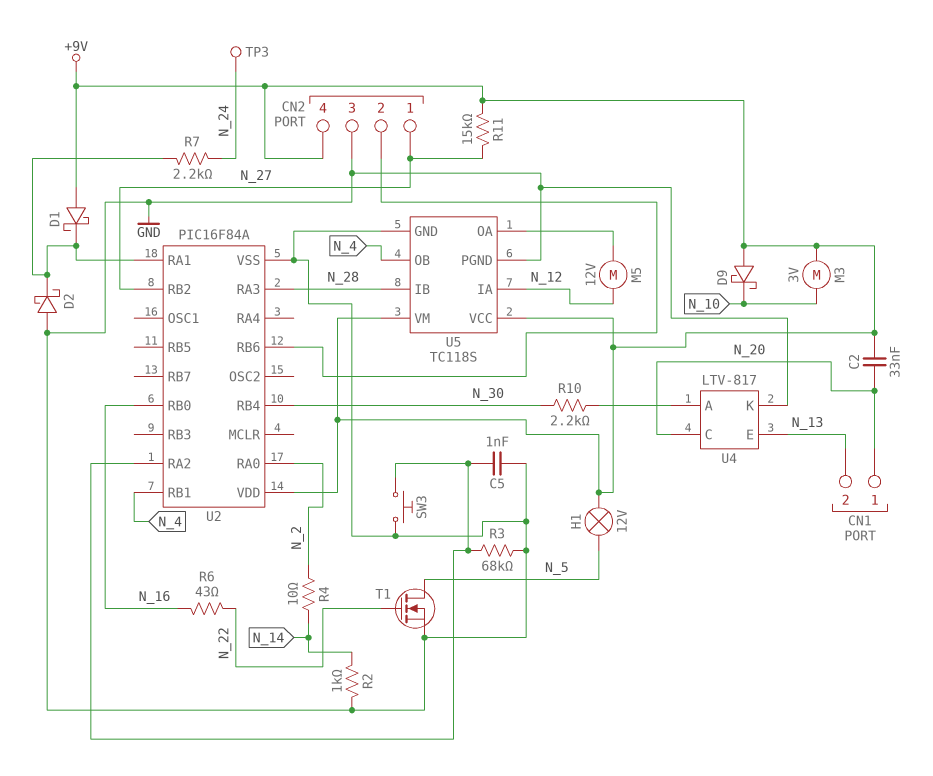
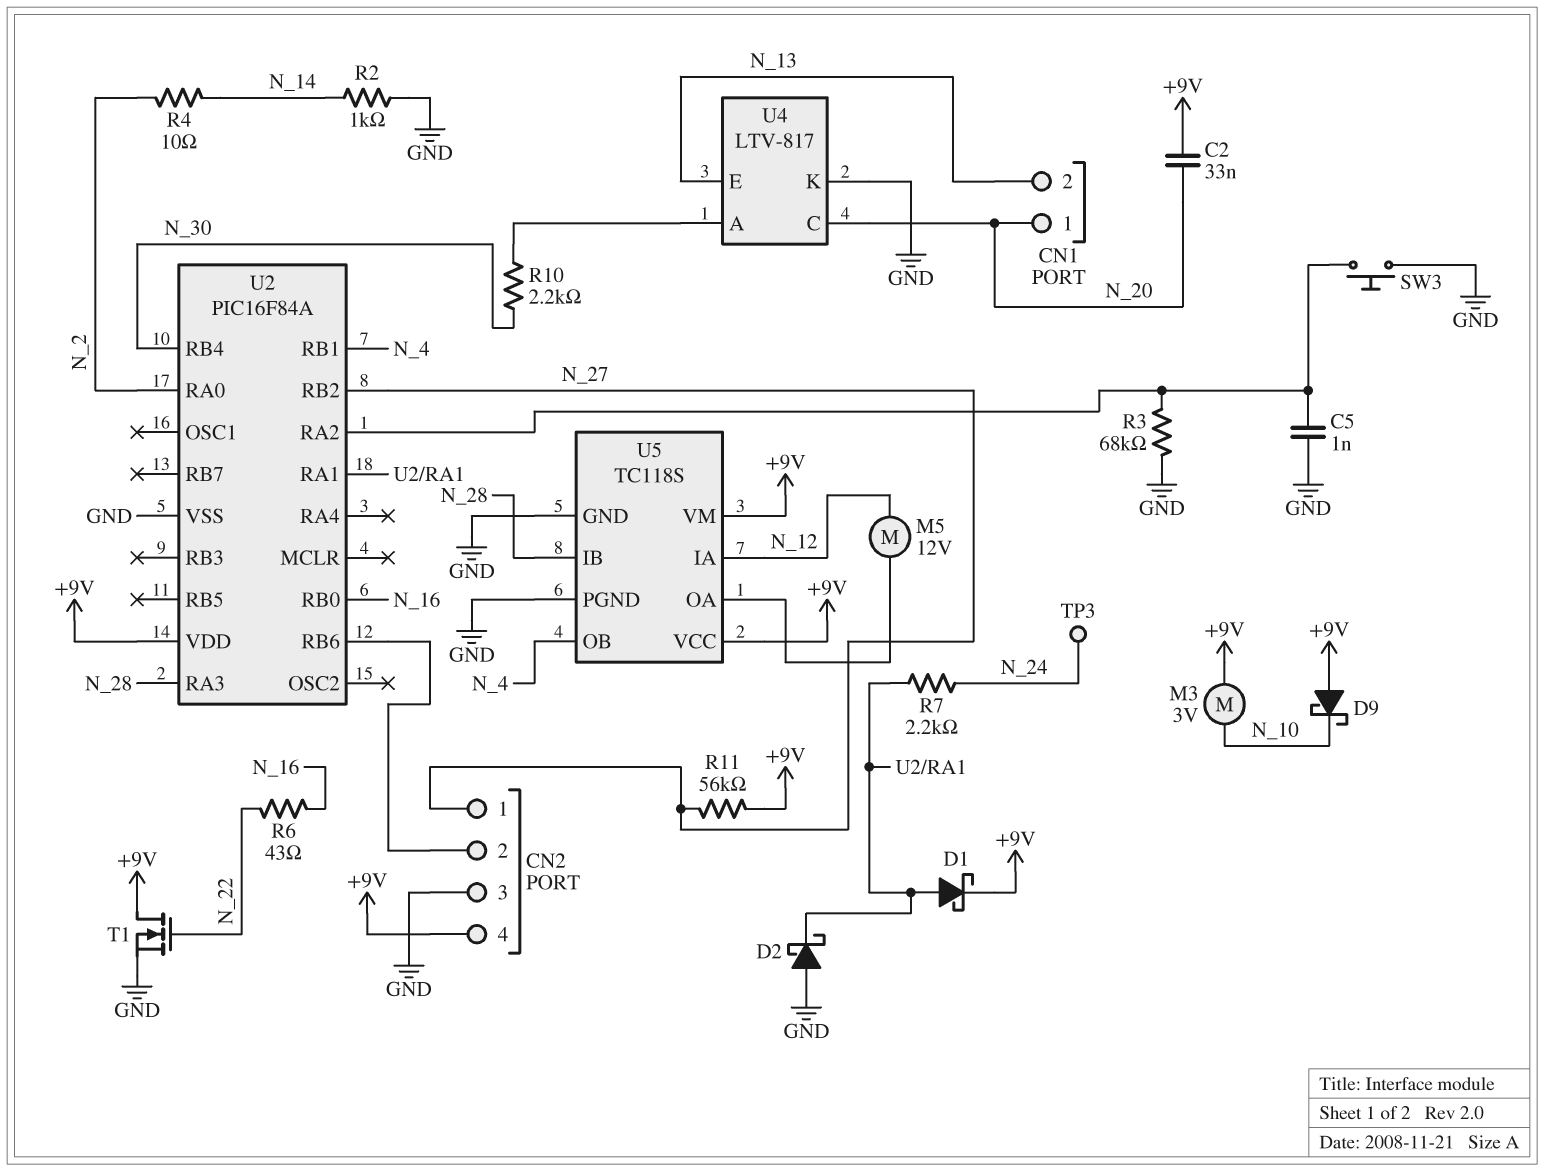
D1: schottky (A +9V, K U2/RA1) -> schottky (A U2/RA1, K +9V)
H1: lamp 12V (+9V, N_5) -> none
R11: 15k (+9V, N_27) -> 56k (+9V, N_27)
T1: NMOS (G N_22, D N_5, S GND) -> NMOS (G N_22, D +9V, S GND)

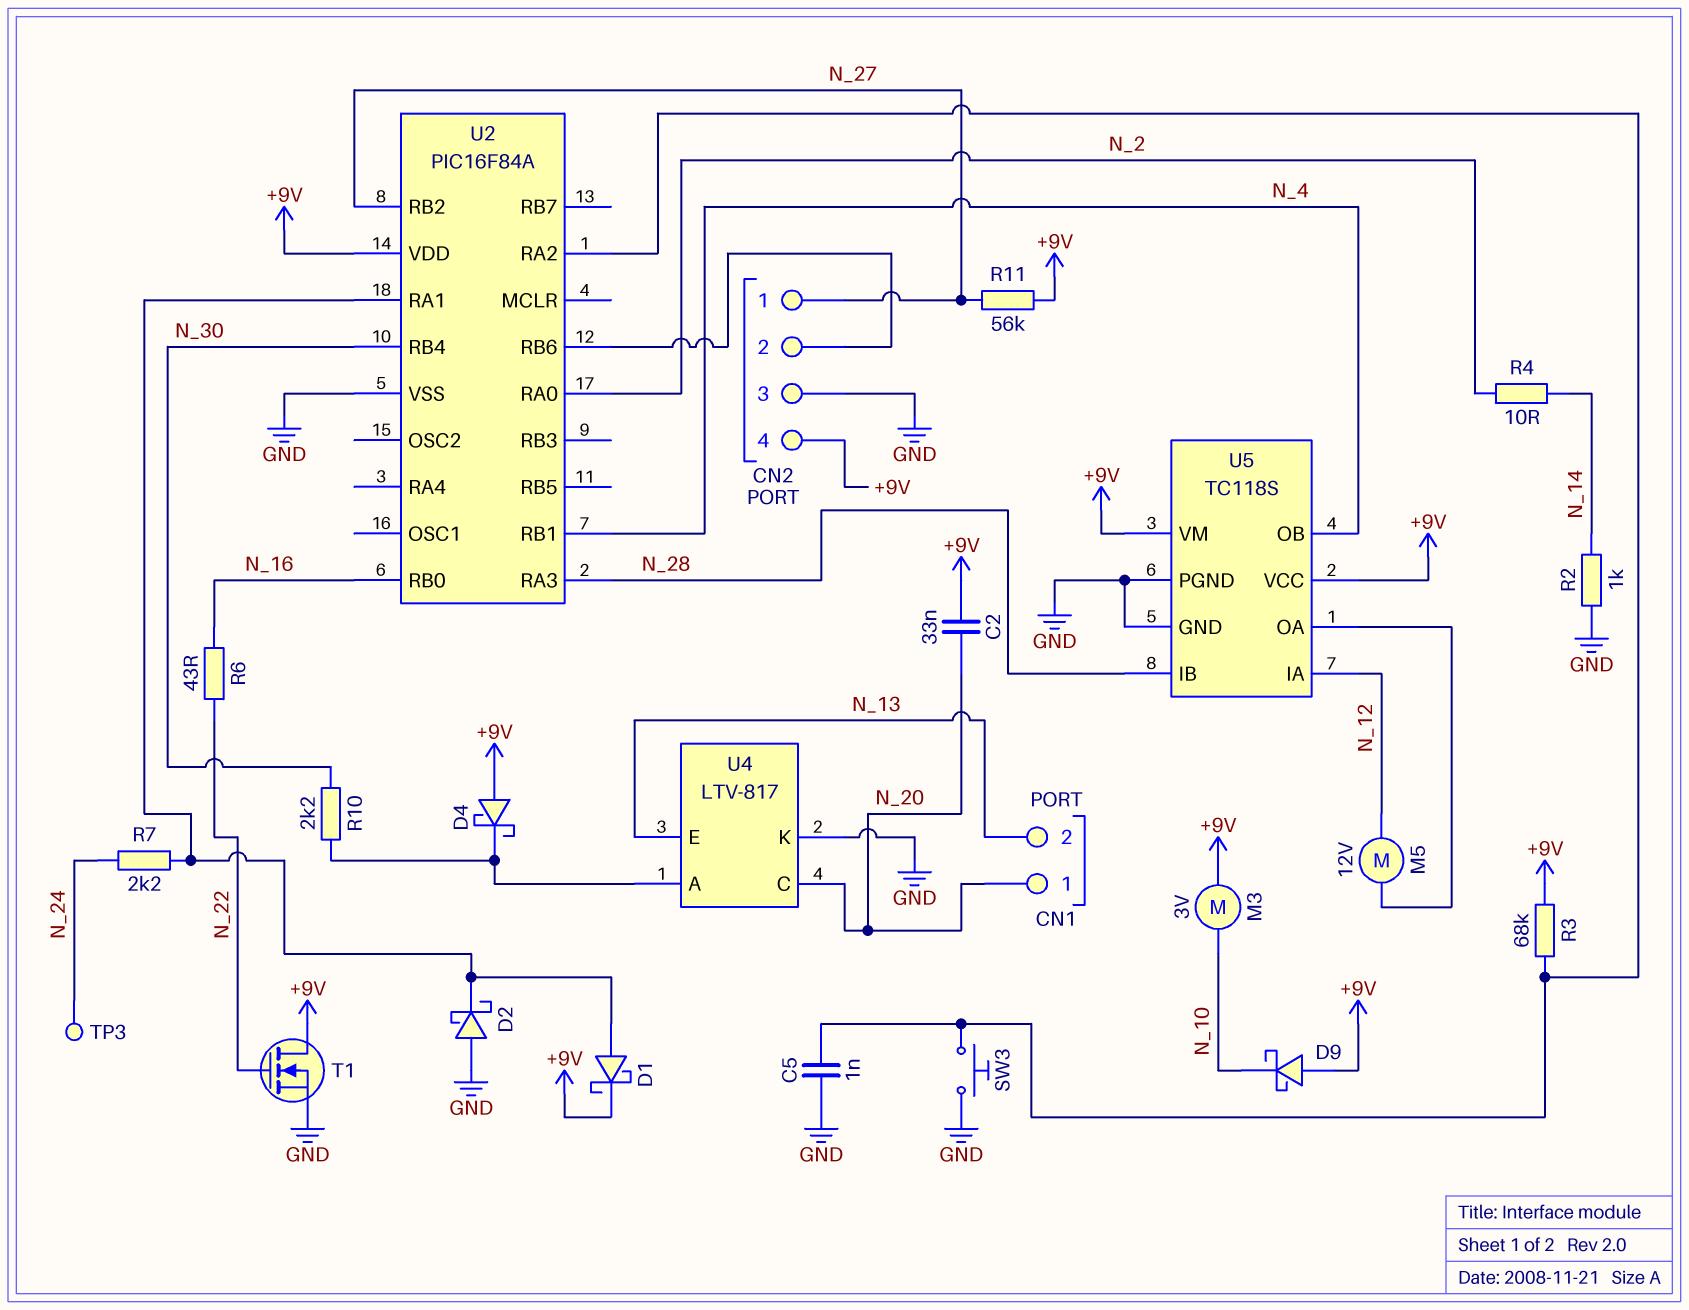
D4: none -> schottky (A +9V, K U4/A)
R3: 68k (GND, U2/RA2) -> 68k (+9V, U2/RA2)

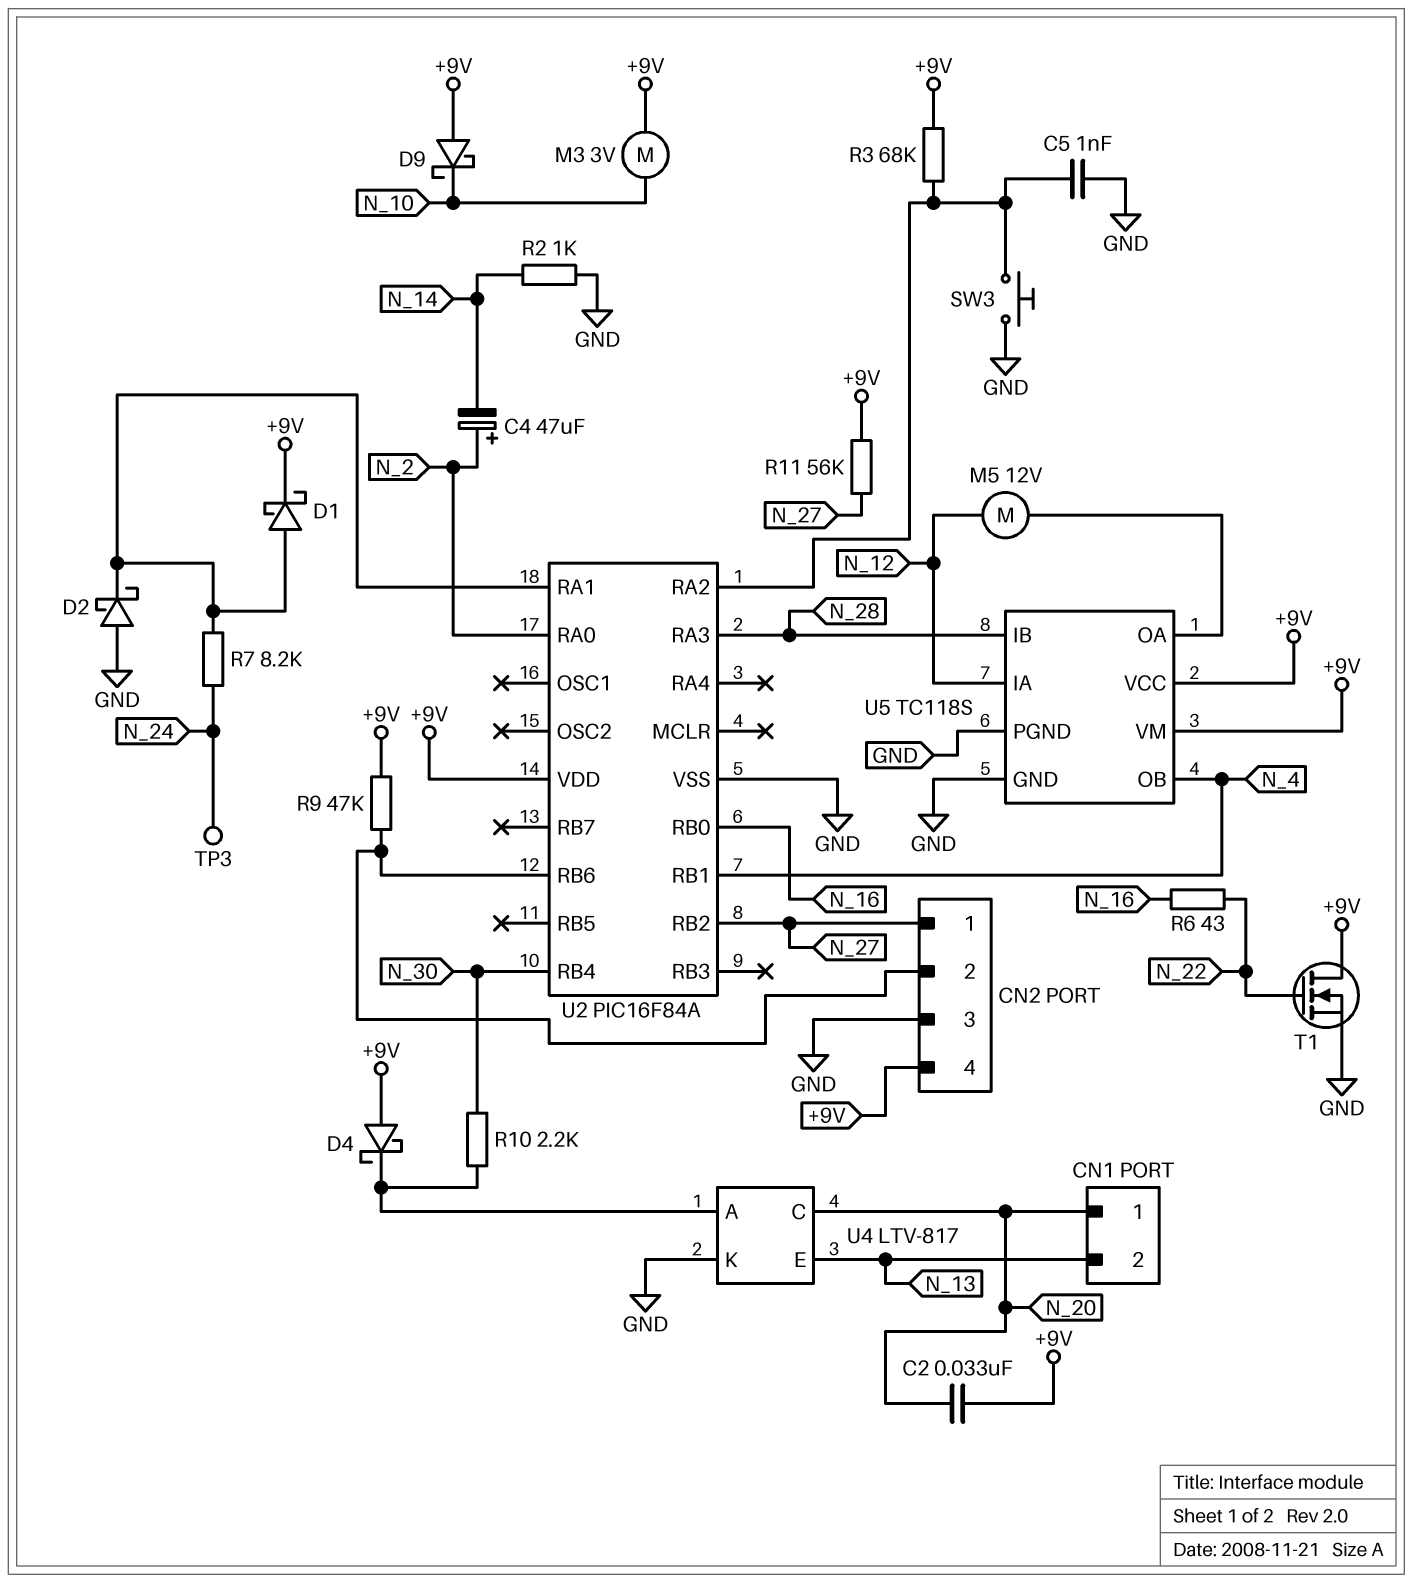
C4: none -> 47uF (plus N_2, minus N_14)
R4: 10 (N_2, N_14) -> none
R7: 2.2k (N_24, U2/RA1) -> 8.2k (N_24, U2/RA1)
R9: none -> 47k (+9V, CN2/2)

